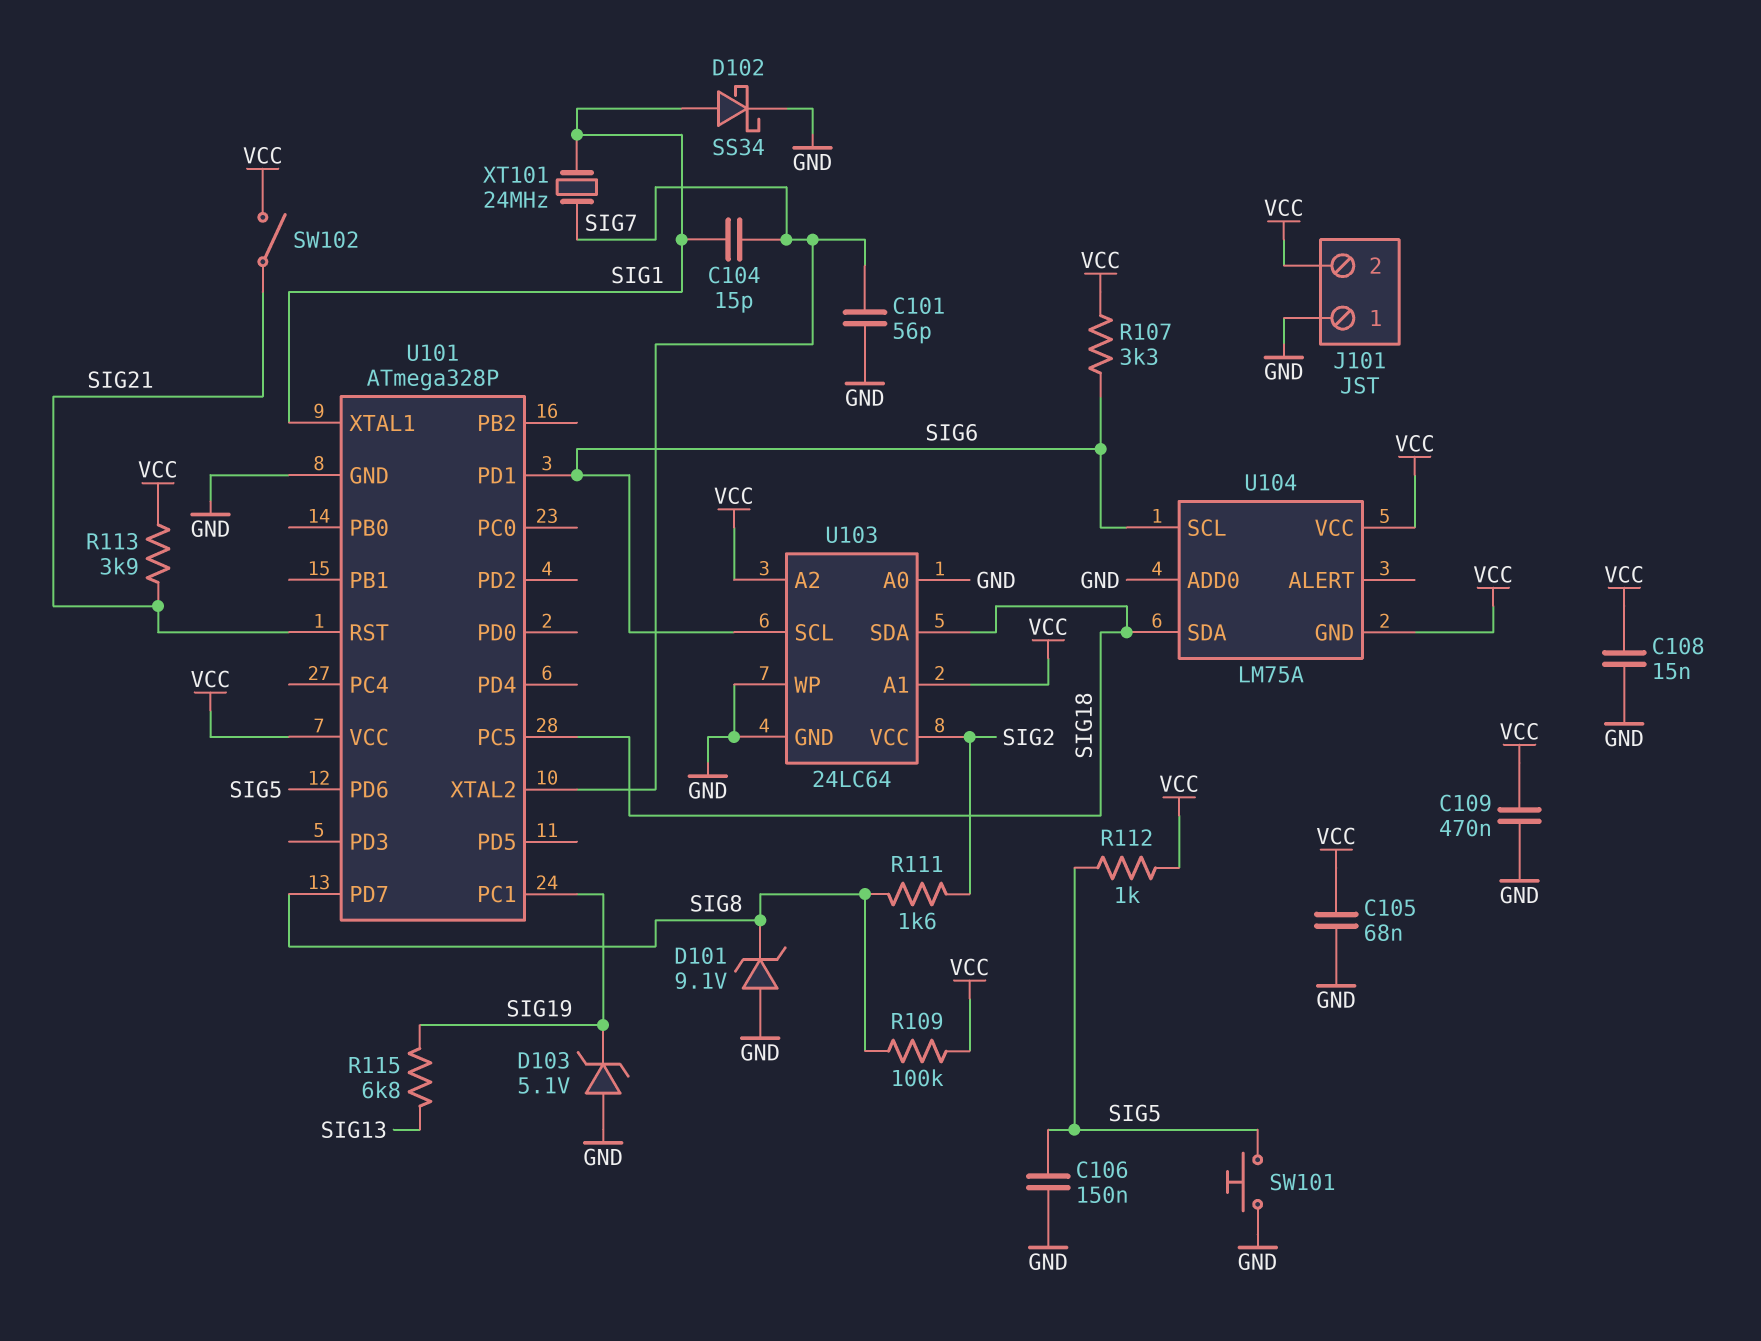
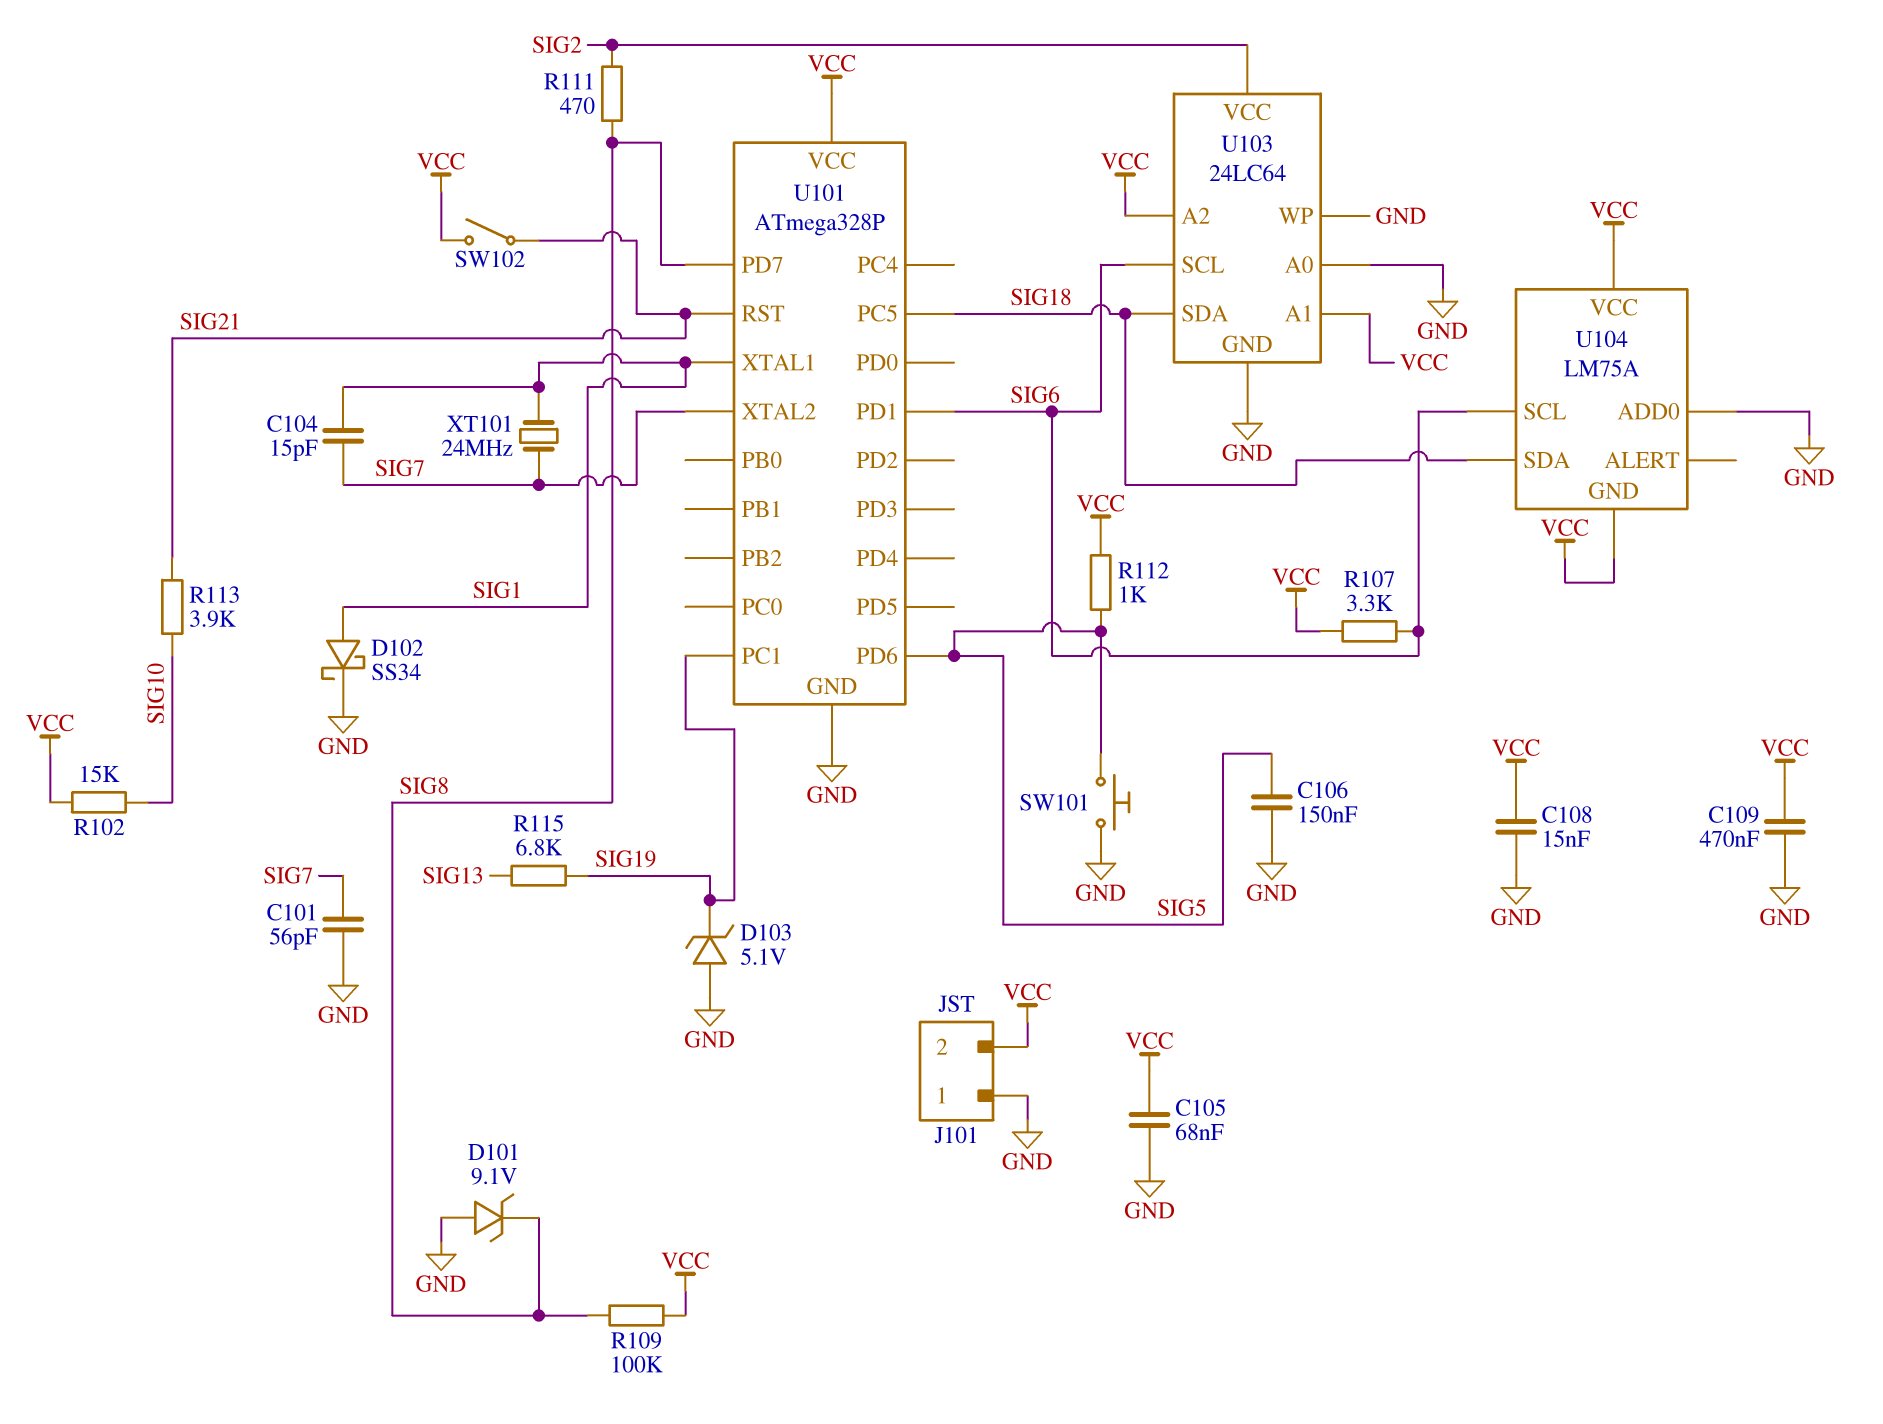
R102: none -> 15k (SIG10, VCC)
R111: 1.6k (SIG2, SIG8) -> 470 (SIG2, SIG8)
R113: 3.9k (SIG21, VCC) -> 3.9k (SIG10, SIG21)

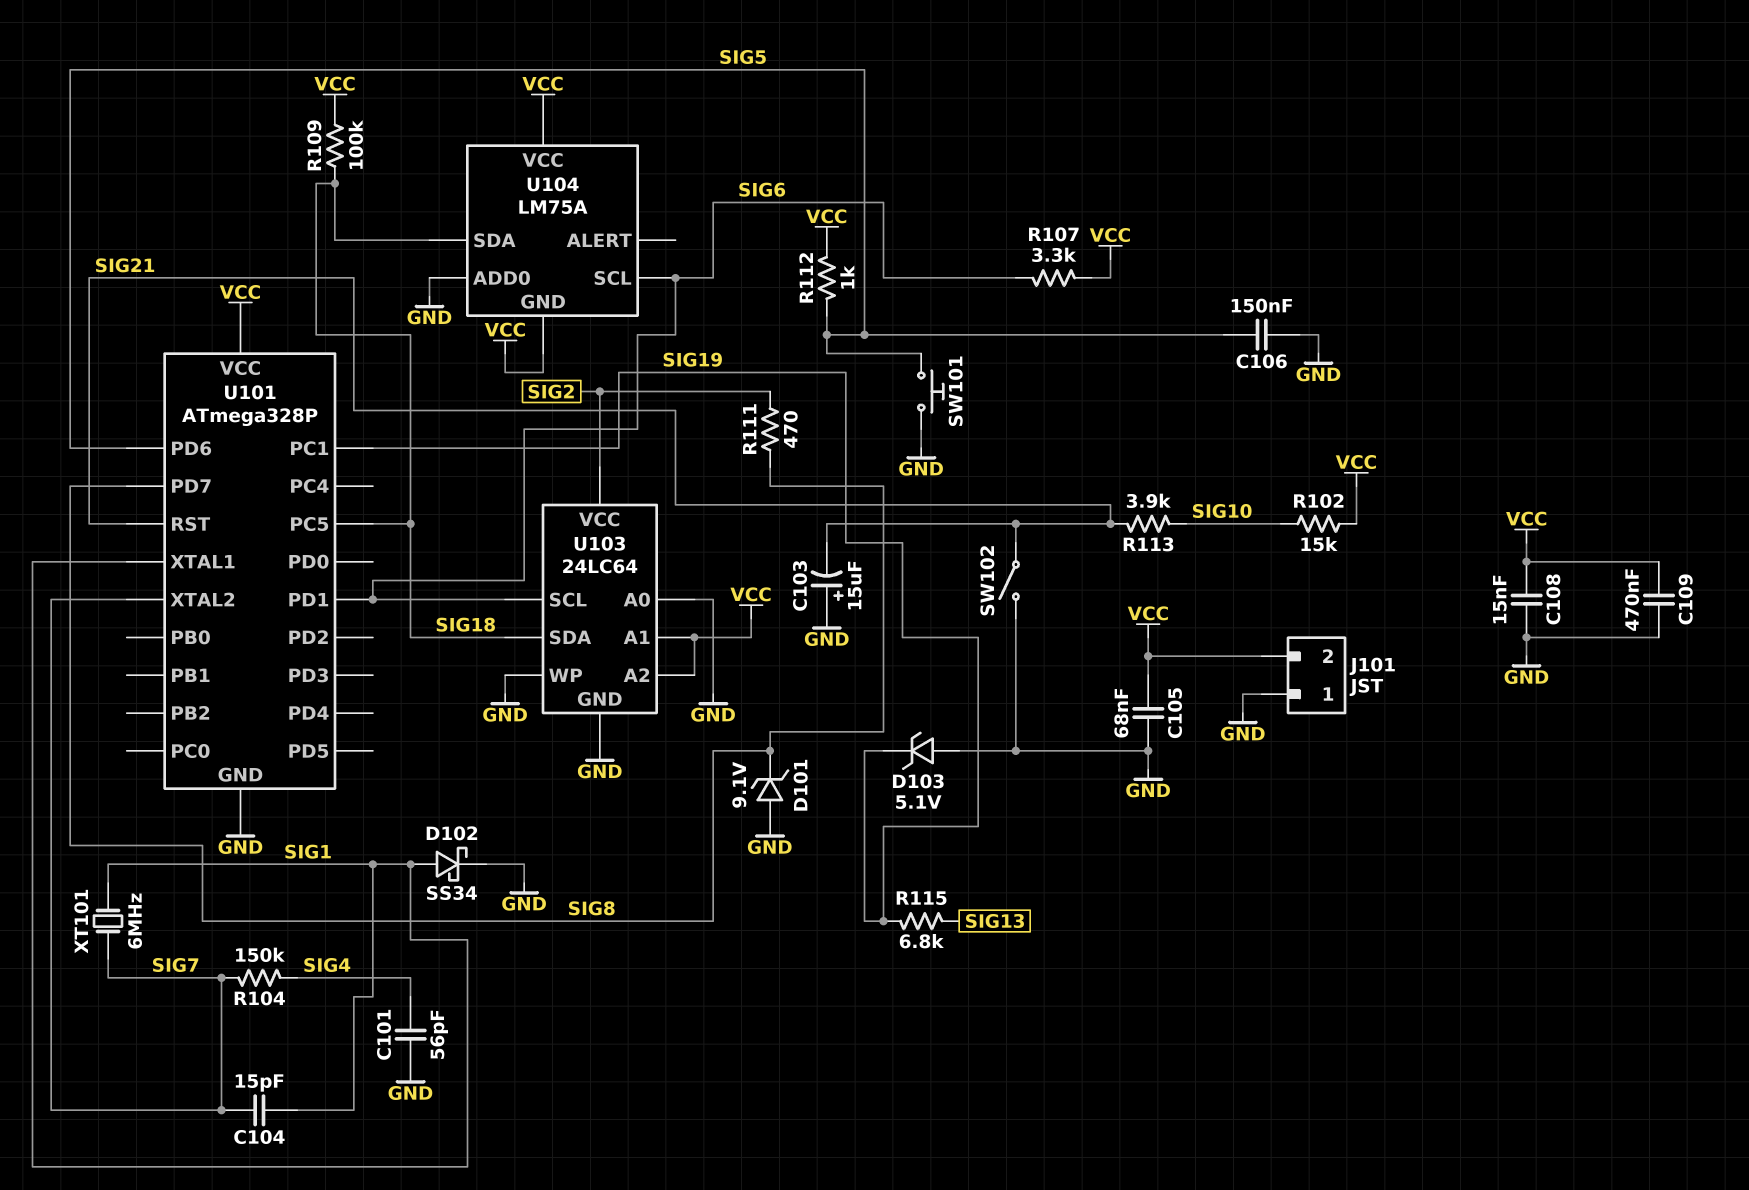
C101: 56pF (GND, SIG7) -> 56pF (GND, SIG4)
C103: none -> 15uF (plus GND, minus SIG21)
R104: none -> 150k (SIG4, SIG7)
R109: 100k (SIG8, VCC) -> 100k (SIG18, VCC)
SW102: switch (SIG21, VCC) -> switch (GND, SIG21)
XT101: 24MHz (SIG1, SIG7) -> 6MHz (SIG1, SIG7)

